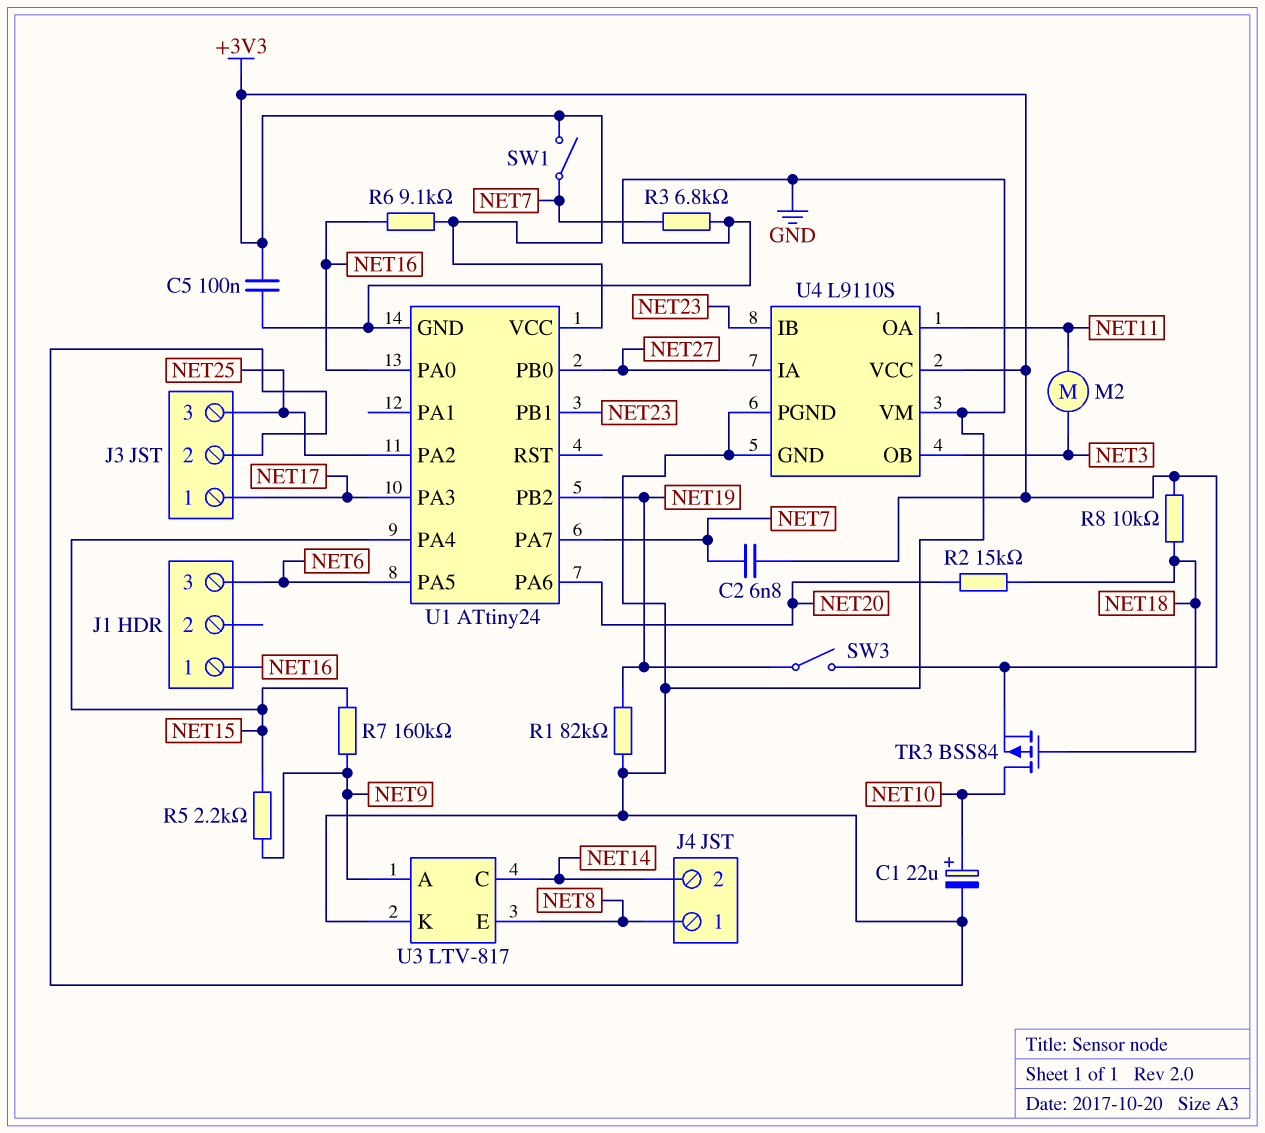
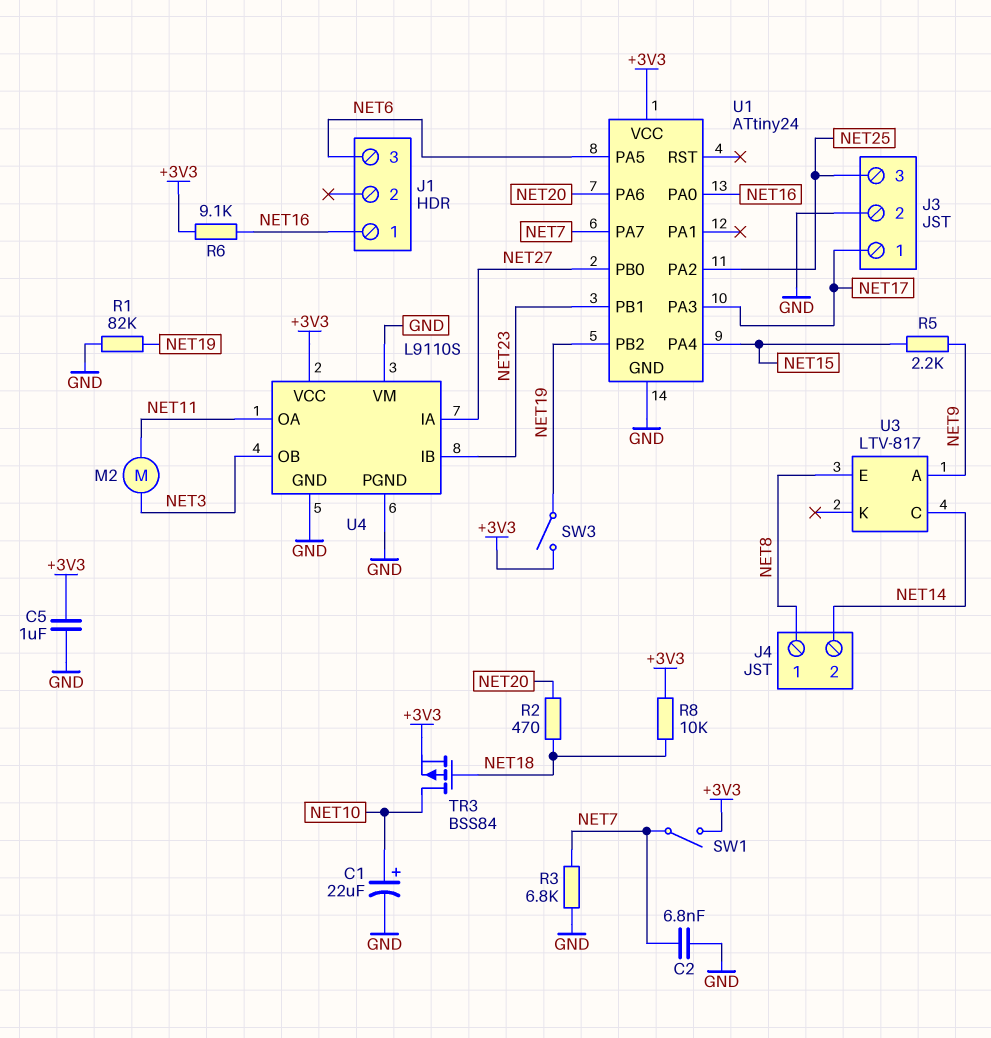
C2: 6.8nF (+3V3, NET7) -> 6.8nF (GND, NET7)
C5: 100nF (+3V3, GND) -> 1uF (+3V3, GND)
R2: 15k (NET18, NET20) -> 470 (NET18, NET20)
R7: 160k (NET9, NET15) -> none
U3 pin K: GND -> none

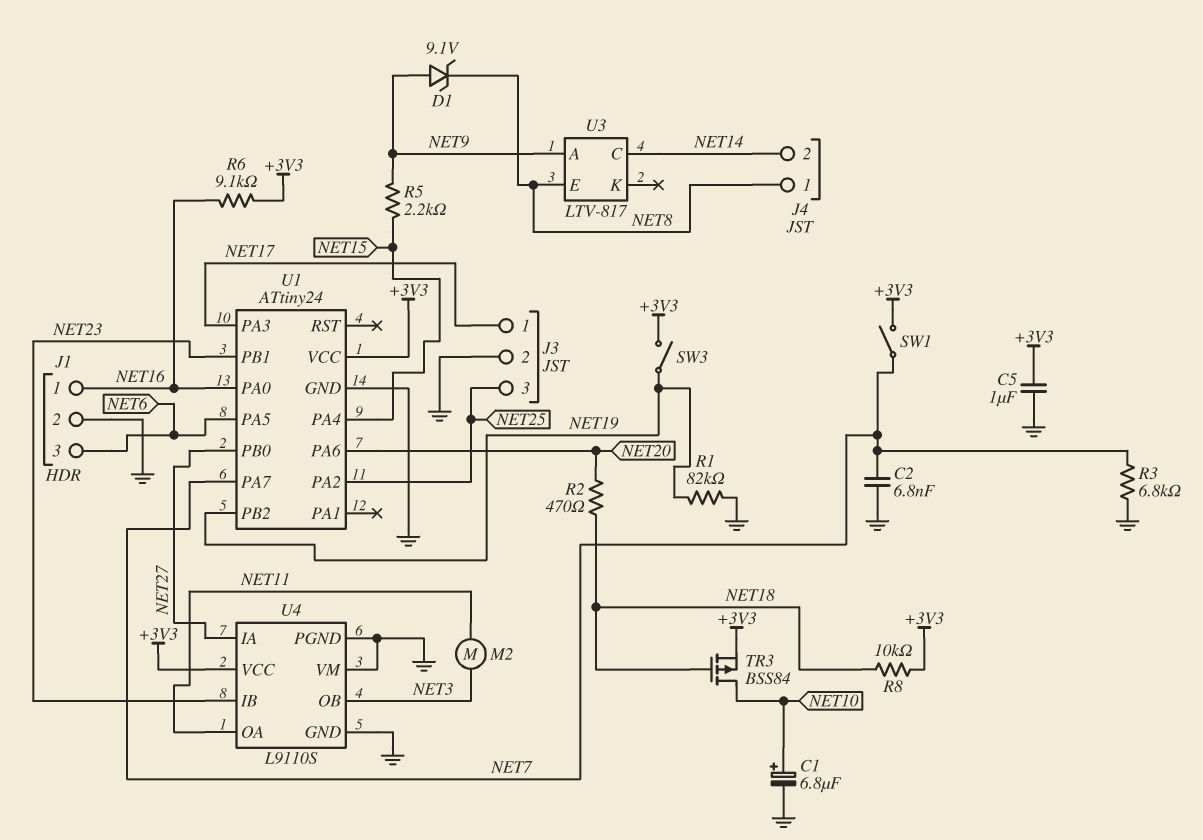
C1: 22uF (plus NET10, minus GND) -> 6.8uF (plus NET10, minus GND)
D1: none -> zener 9.1V (A NET9, K NET8)
J1 pin 2: none -> GND

